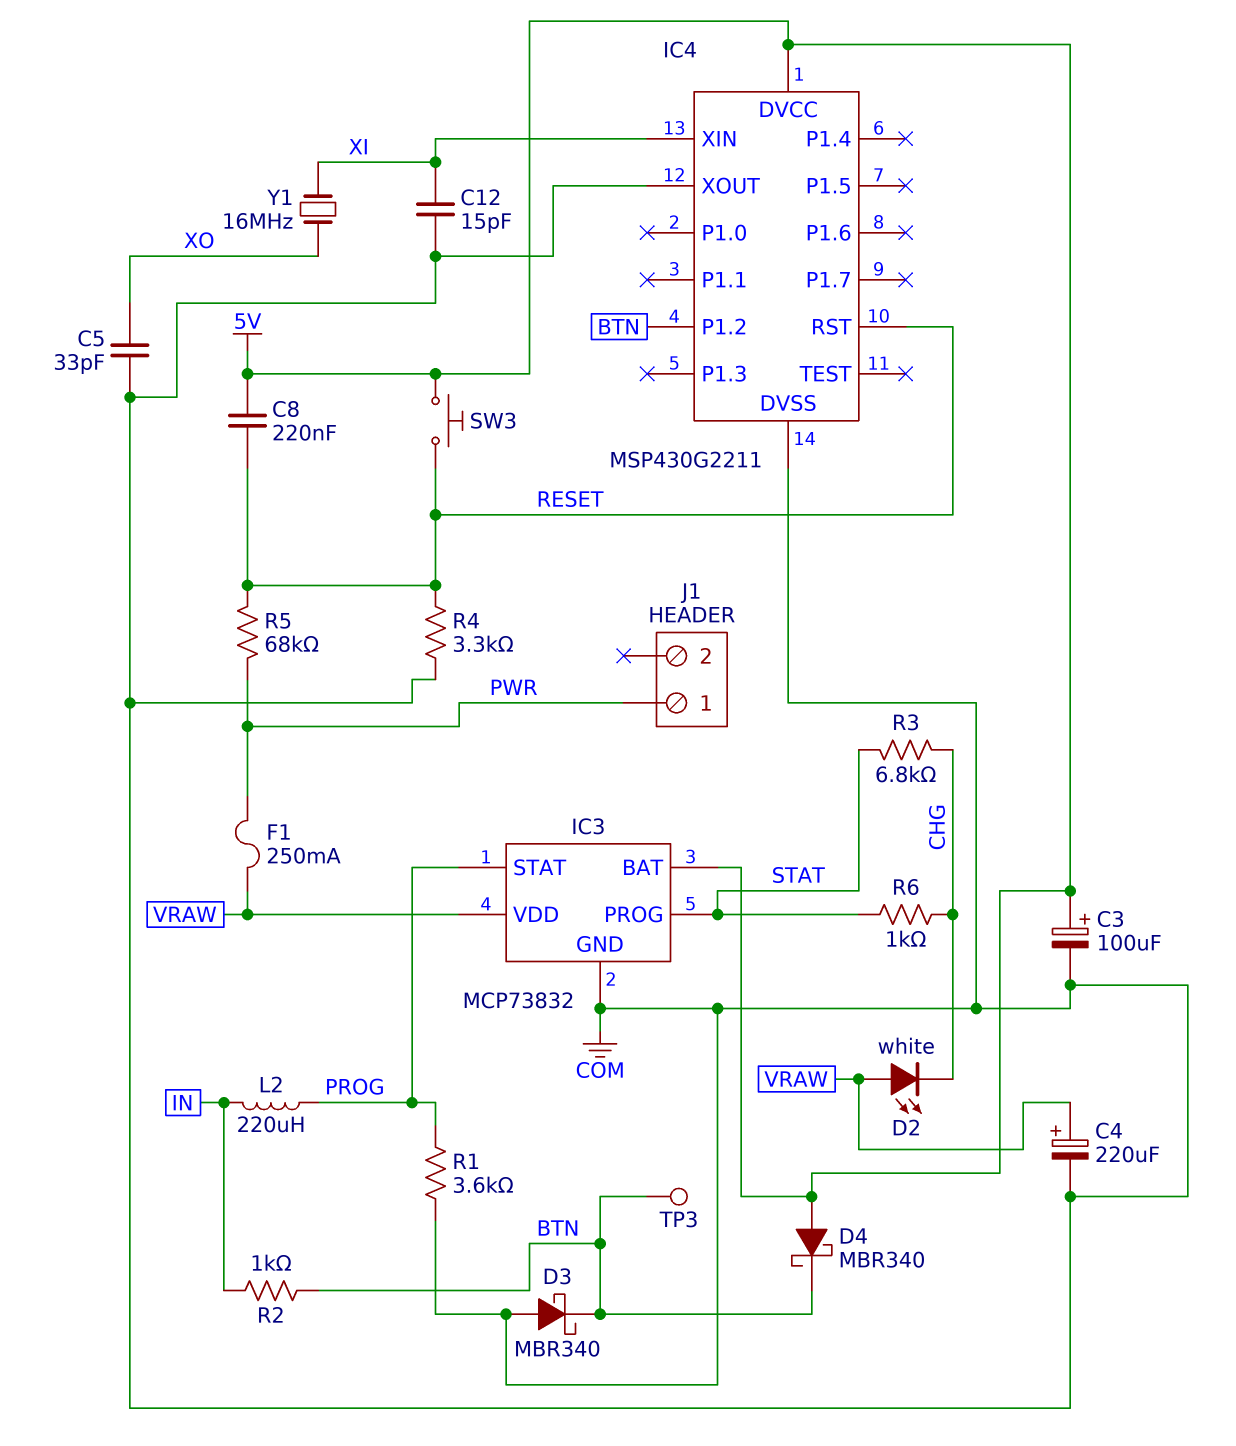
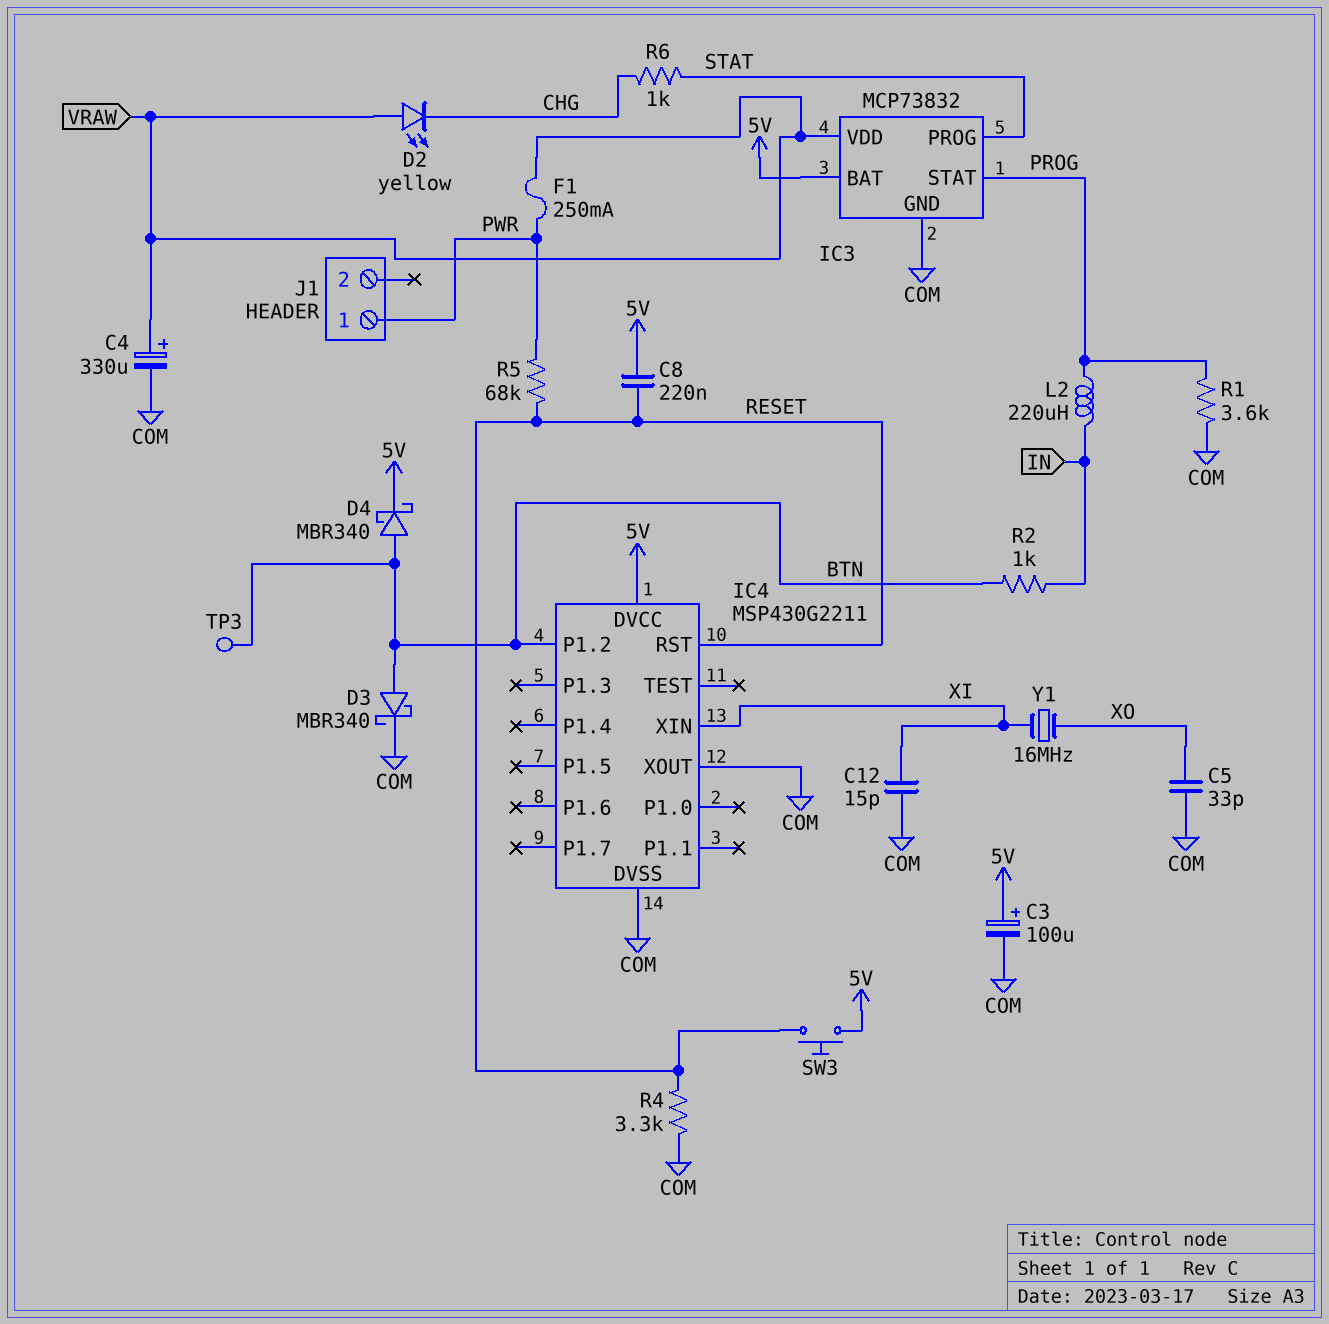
C4: 220uF (plus VRAW, minus COM) -> 330uF (plus VRAW, minus COM)
D2: LED white (A VRAW, K CHG) -> LED yellow (A VRAW, K CHG)
D3: schottky MBR340 (A COM, K BTN) -> schottky MBR340 (A BTN, K COM)
D4: schottky MBR340 (A 5V, K BTN) -> schottky MBR340 (A BTN, K 5V)
R3: 6.8k (CHG, STAT) -> none

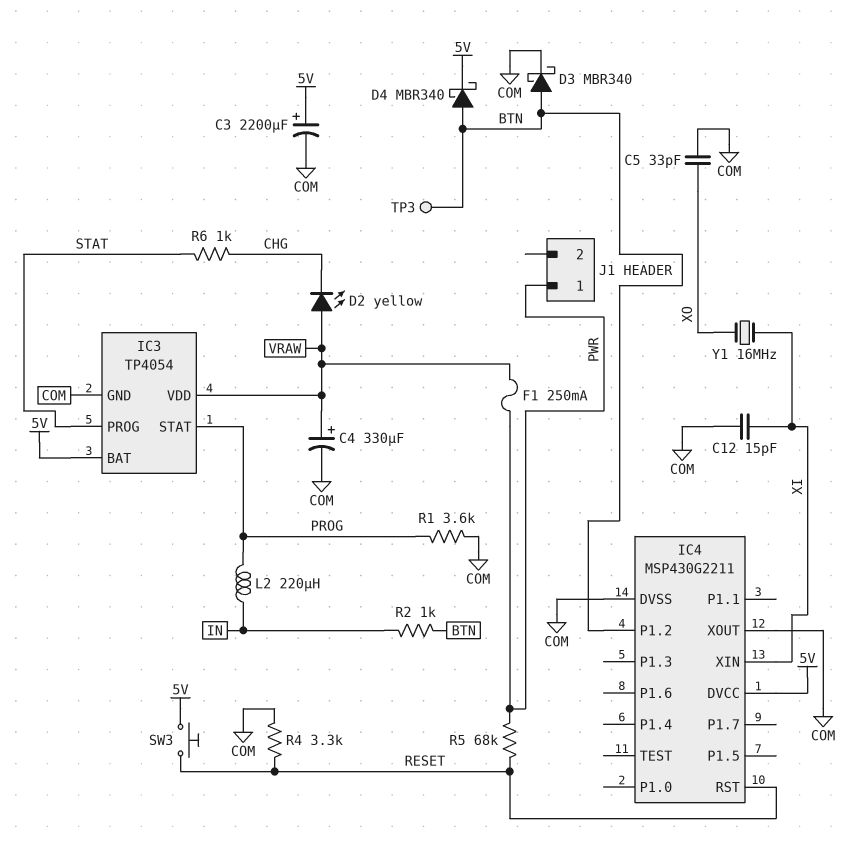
C3: 100uF (plus 5V, minus COM) -> 2200uF (plus 5V, minus COM)
C8: 220nF (5V, RESET) -> none
IC3: MCP73832 -> TP4054

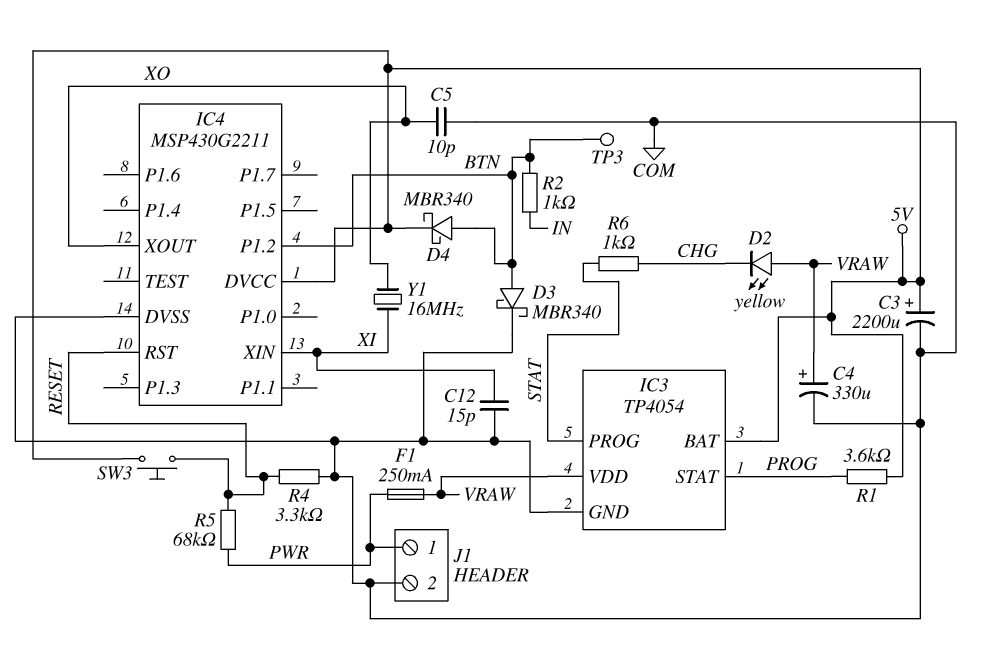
C5: 33pF (COM, XO) -> 10pF (COM, XO)
IC4 pin XOUT: COM -> XO
J1 pin 2: none -> COM
L2: 220uH (IN, PROG) -> none
R1: 3.6k (COM, PROG) -> 3.6k (5V, PROG)

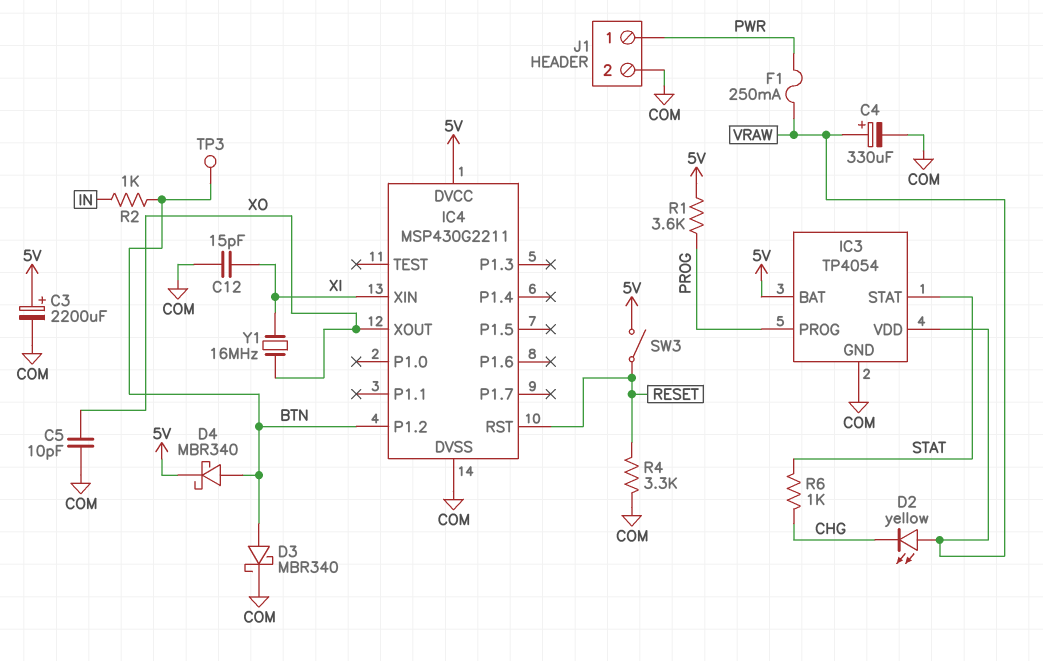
IC3 pin PROG: STAT -> PROG
IC3 pin STAT: PROG -> STAT
R5: 68k (PWR, RESET) -> none
SW3: button (5V, RESET) -> switch (5V, RESET)

